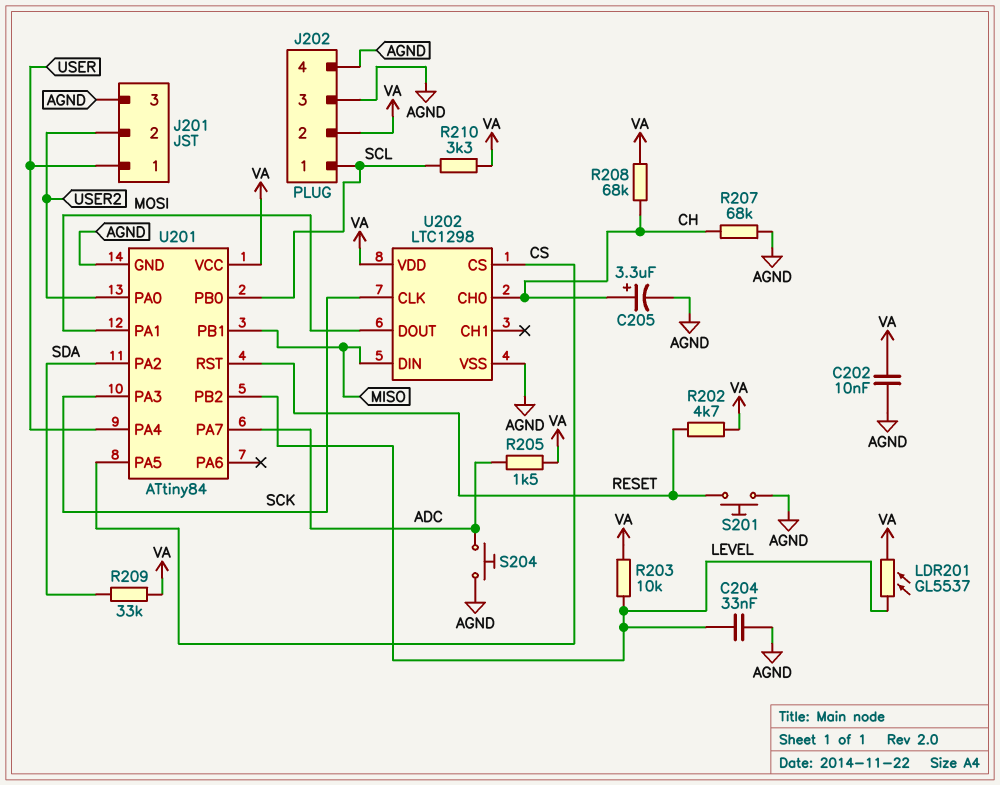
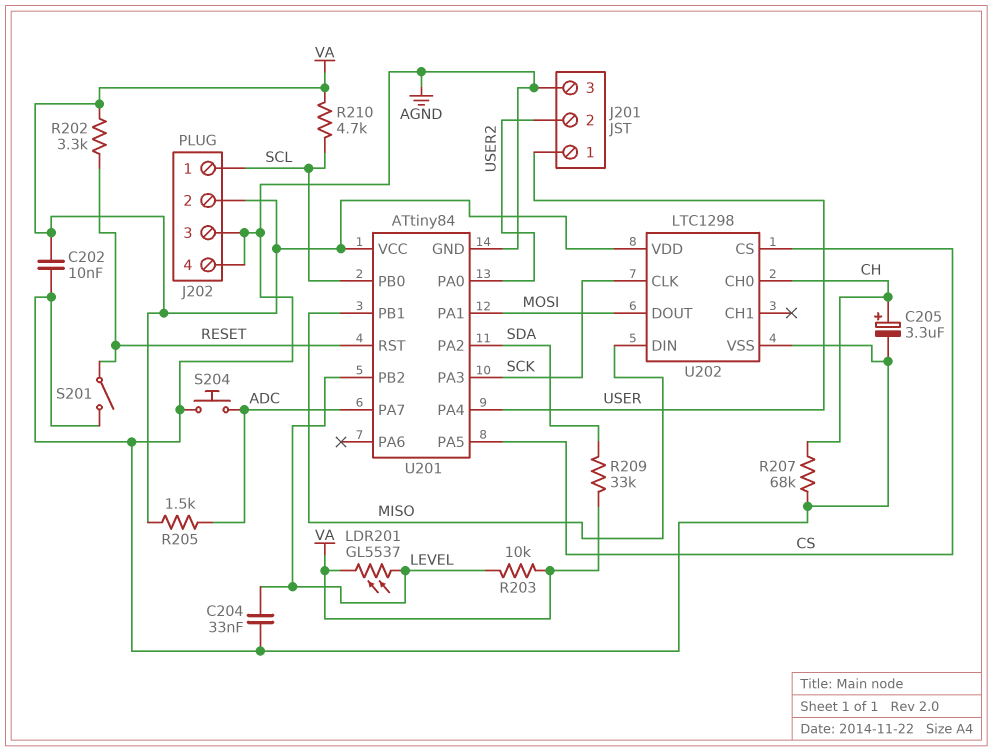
R202: 4.7k (RESET, VA) -> 3.3k (RESET, VA)
R208: 68k (CH, VA) -> none
R210: 3.3k (SCL, VA) -> 4.7k (SCL, VA)
S201: button (AGND, RESET) -> switch (AGND, RESET)

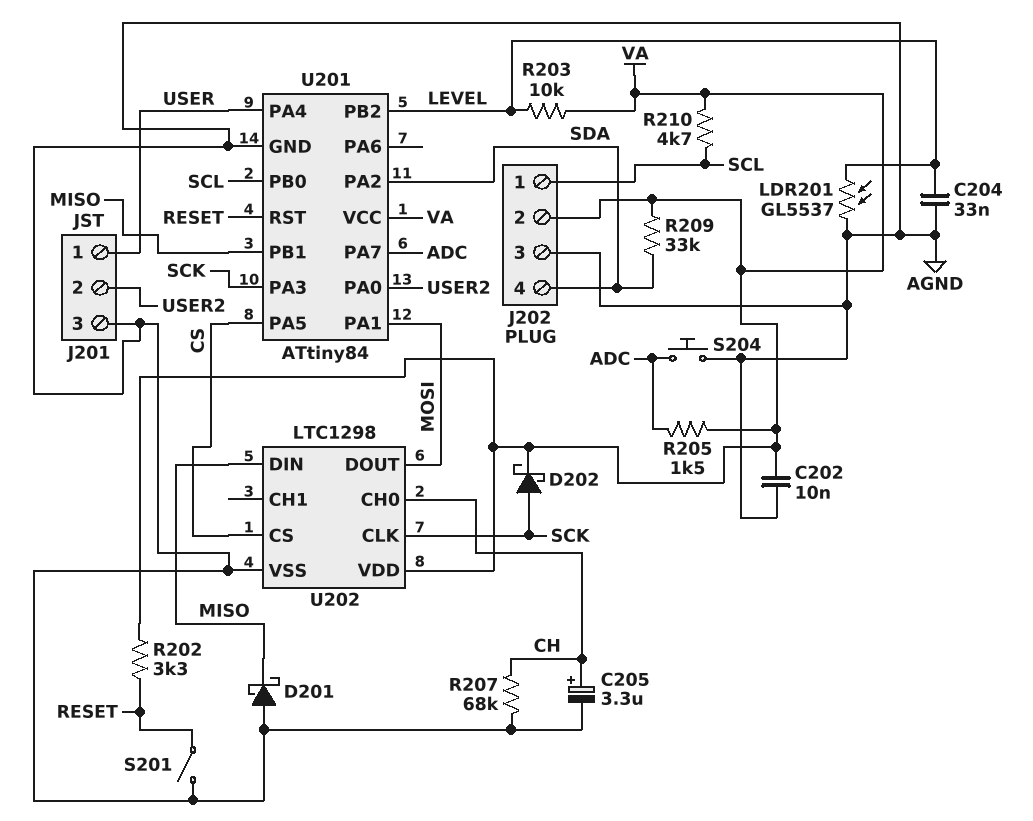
D201: none -> schottky (A AGND, K MISO)
D202: none -> schottky (A SCK, K VA)
J202 pin 4: AGND -> SDA
LDR201: GL5537 (LEVEL, VA) -> GL5537 (AGND, LEVEL)

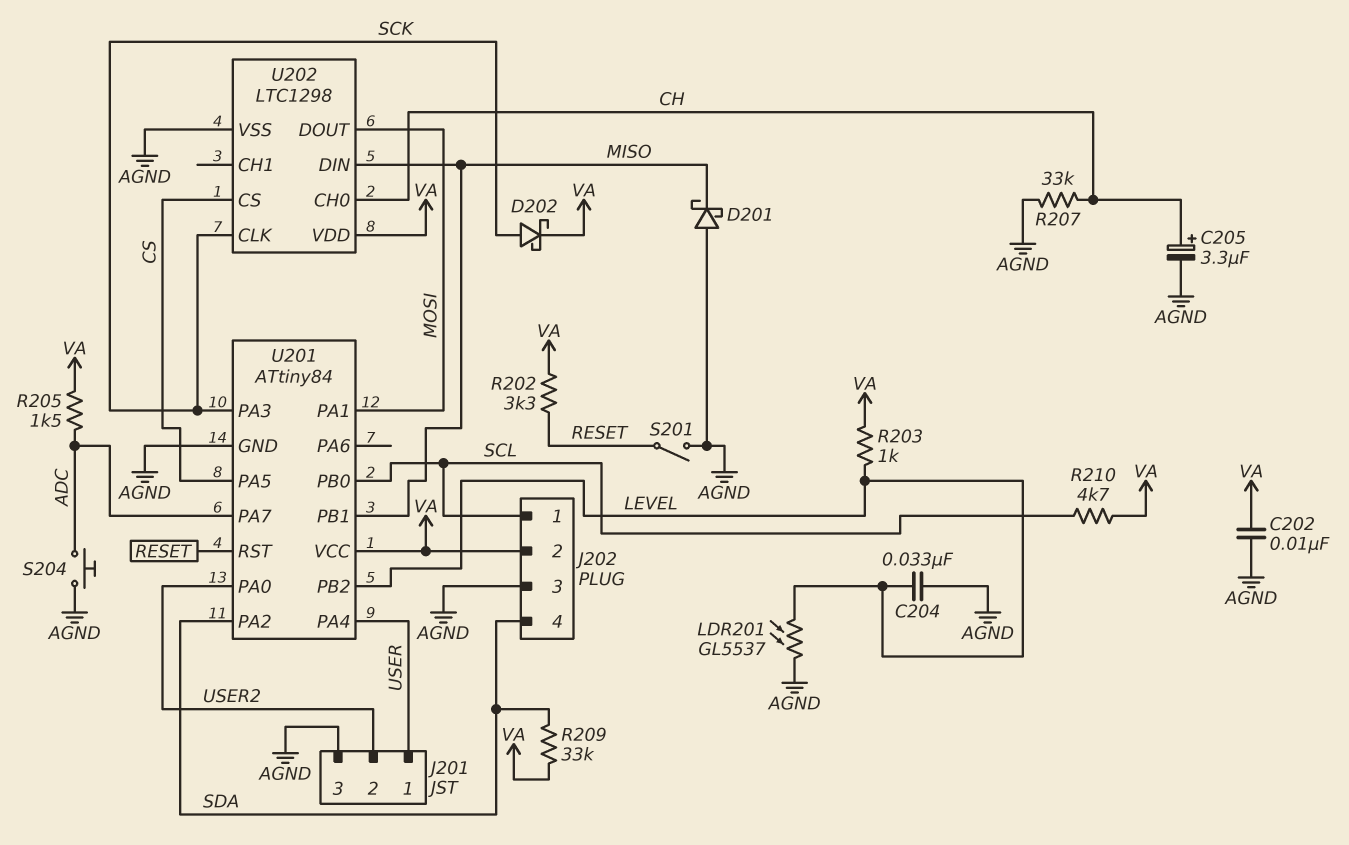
R203: 10k (LEVEL, VA) -> 1k (LEVEL, VA)
R207: 68k (AGND, CH) -> 33k (AGND, CH)

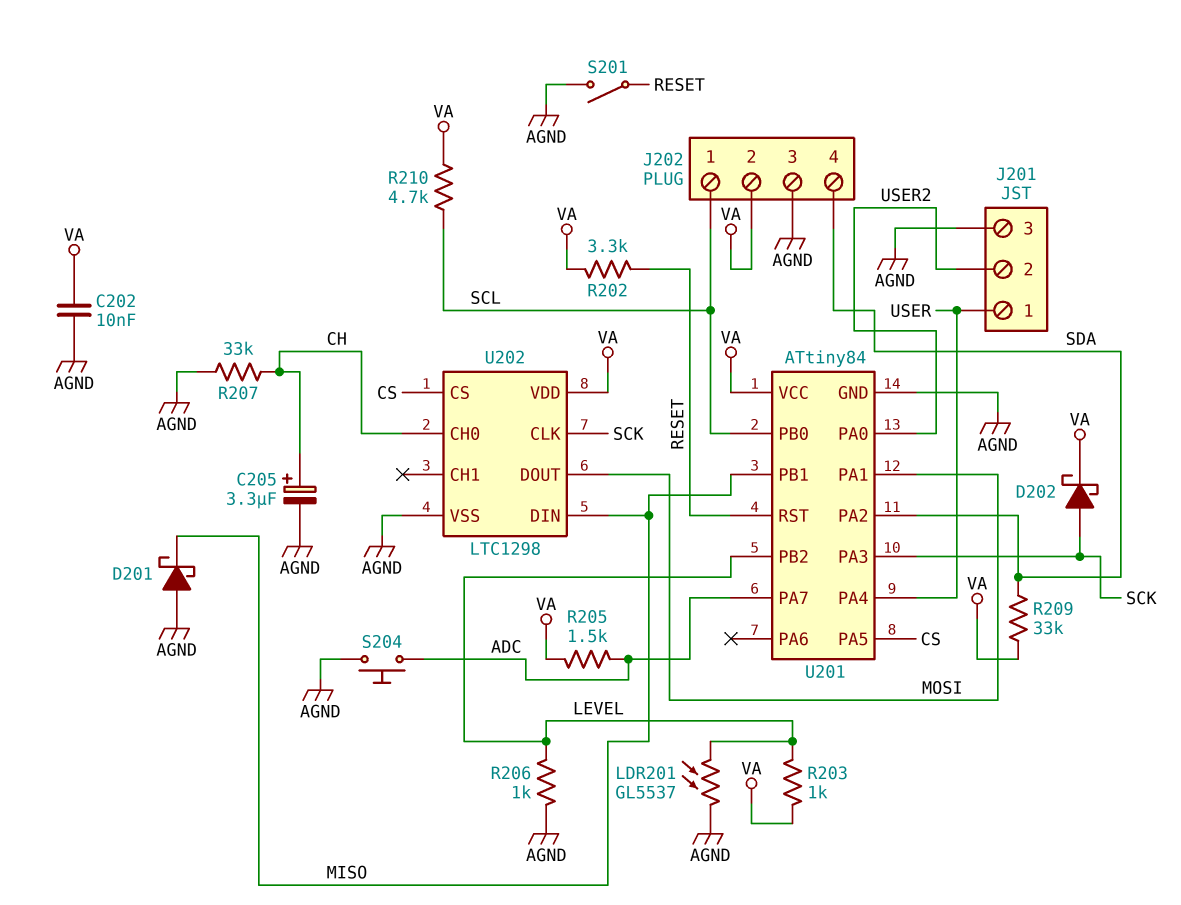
C204: 33nF (AGND, LEVEL) -> none
R206: none -> 1k (AGND, LEVEL)

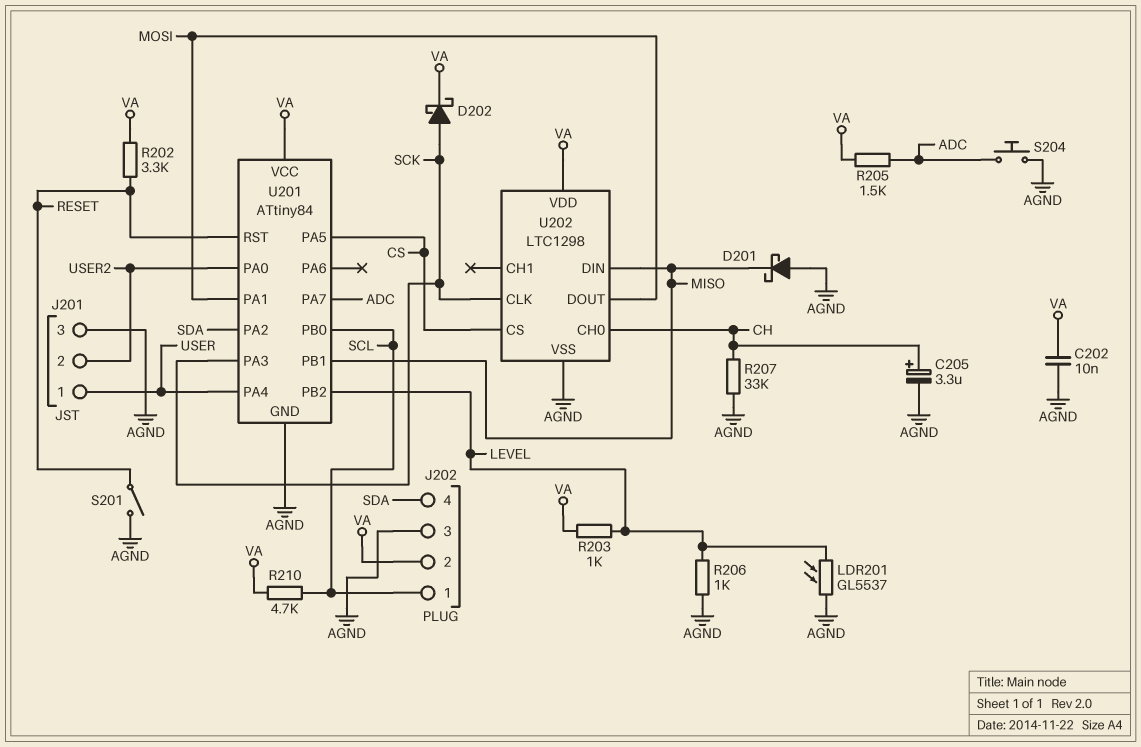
R209: 33k (SDA, VA) -> none

